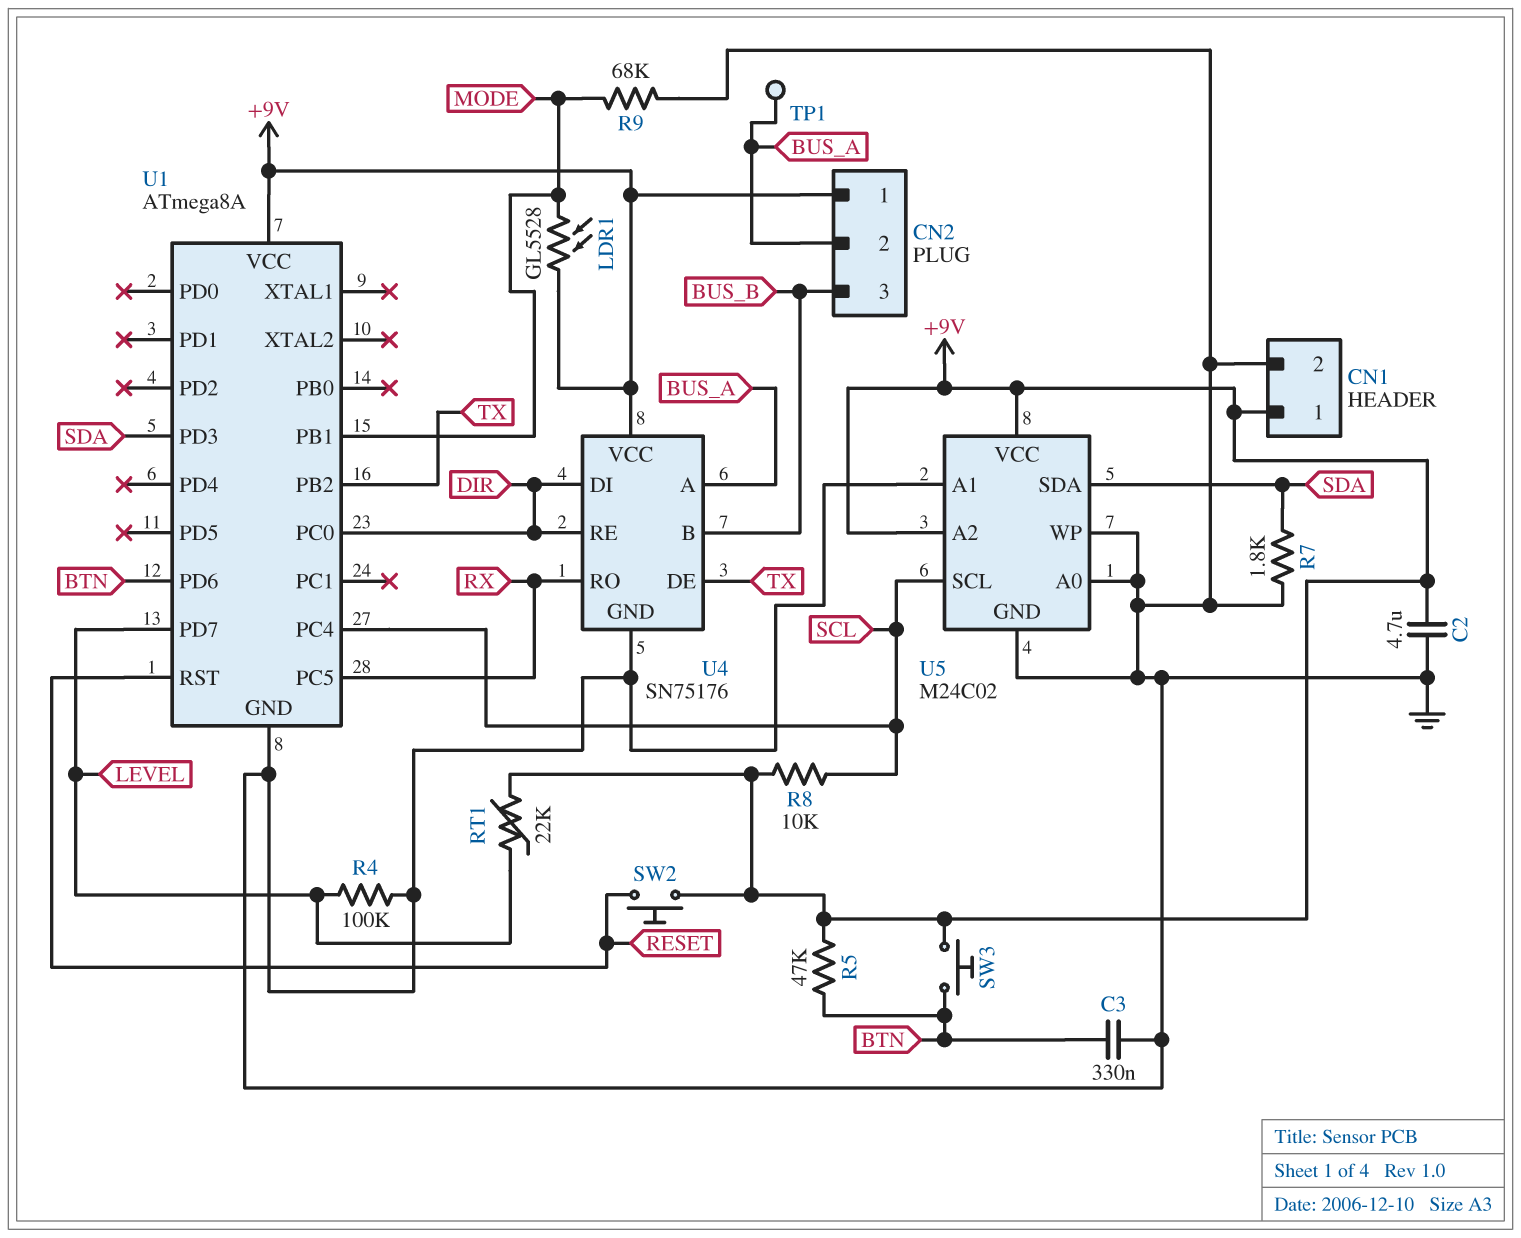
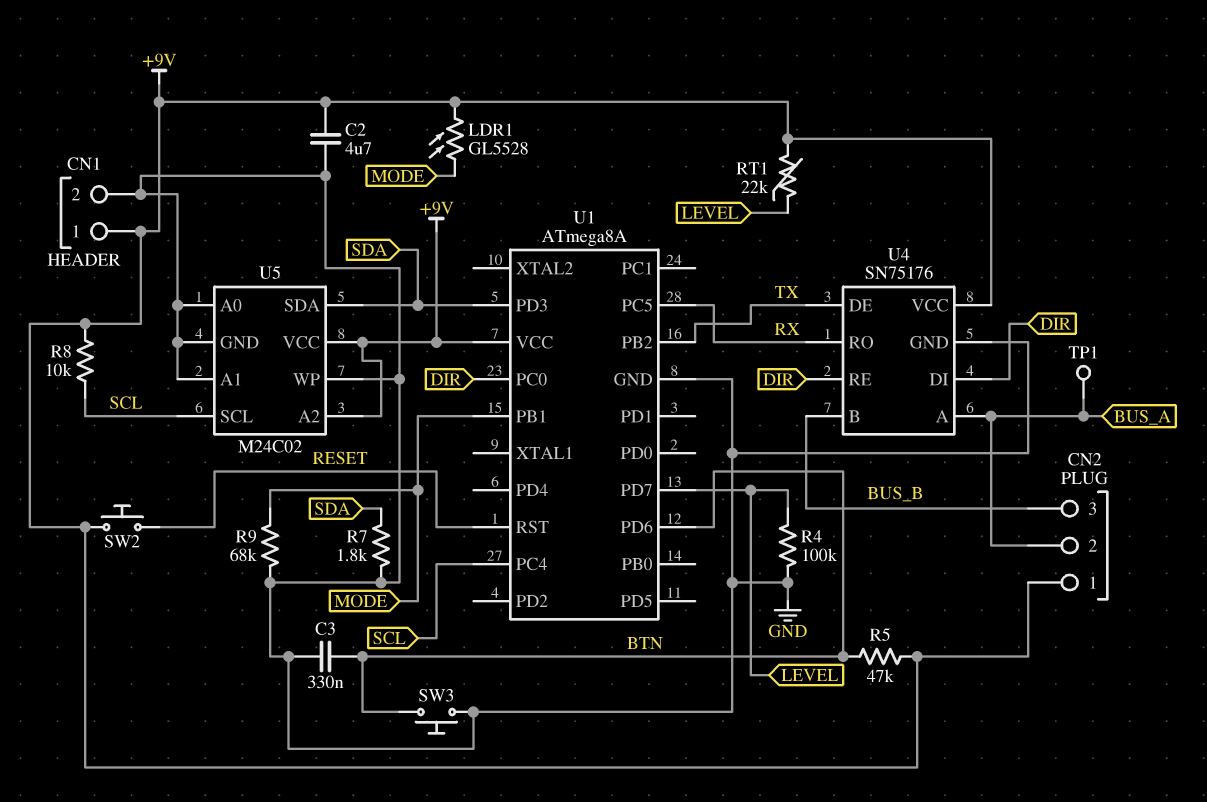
SW3: button (+9V, BTN) -> button (BTN, GND)

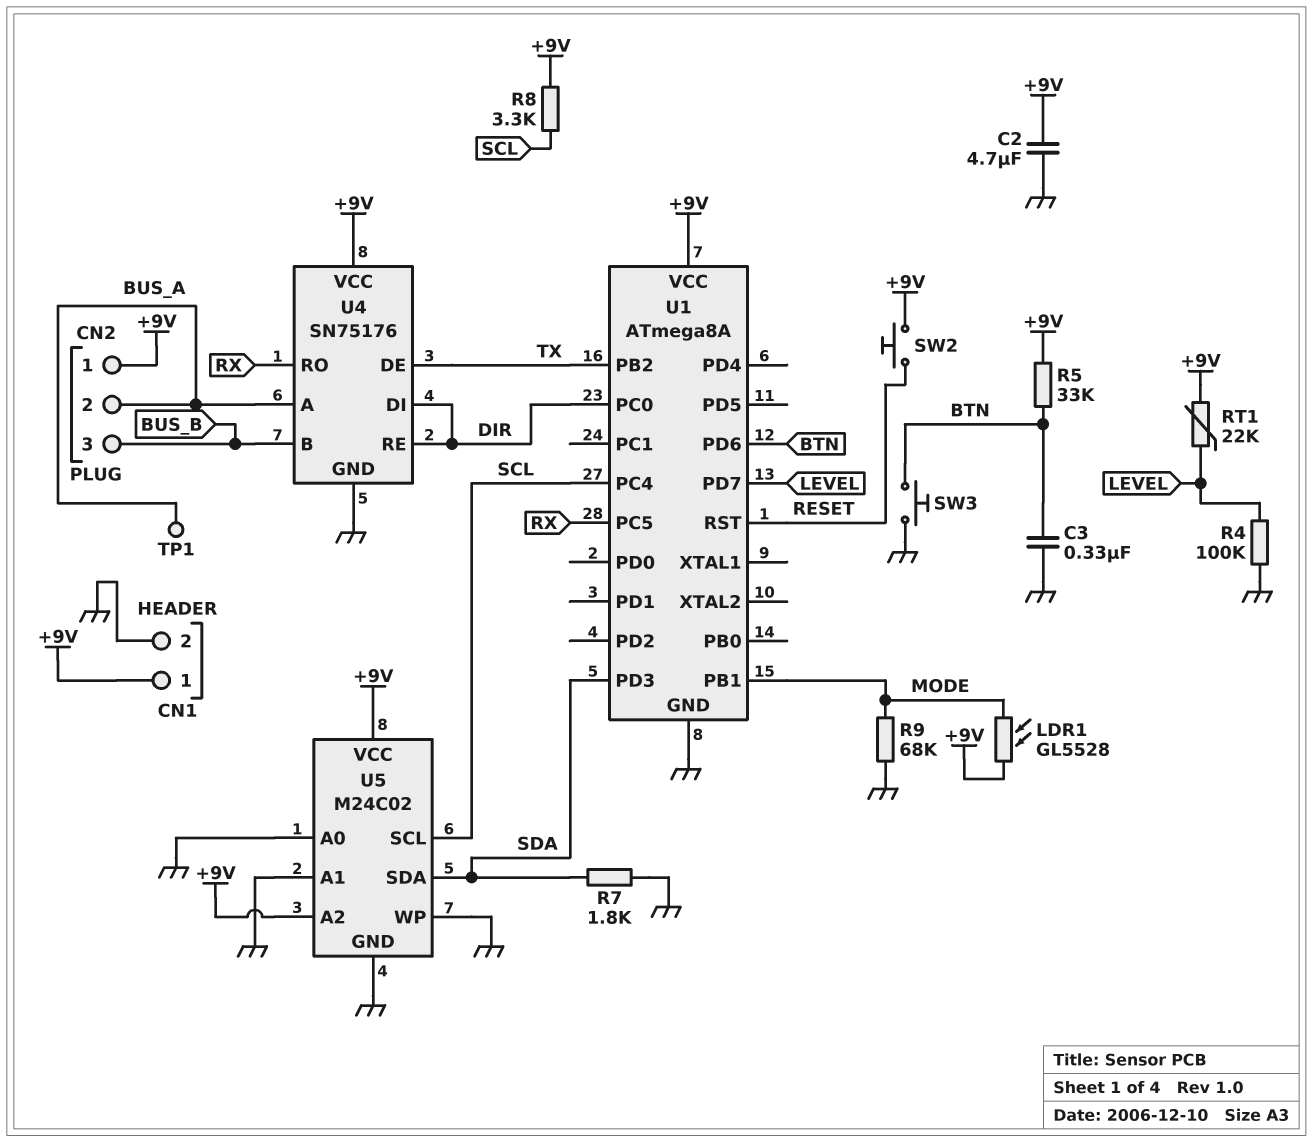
R5: 47k (+9V, BTN) -> 33k (+9V, BTN)
R8: 10k (+9V, SCL) -> 3.3k (+9V, SCL)

